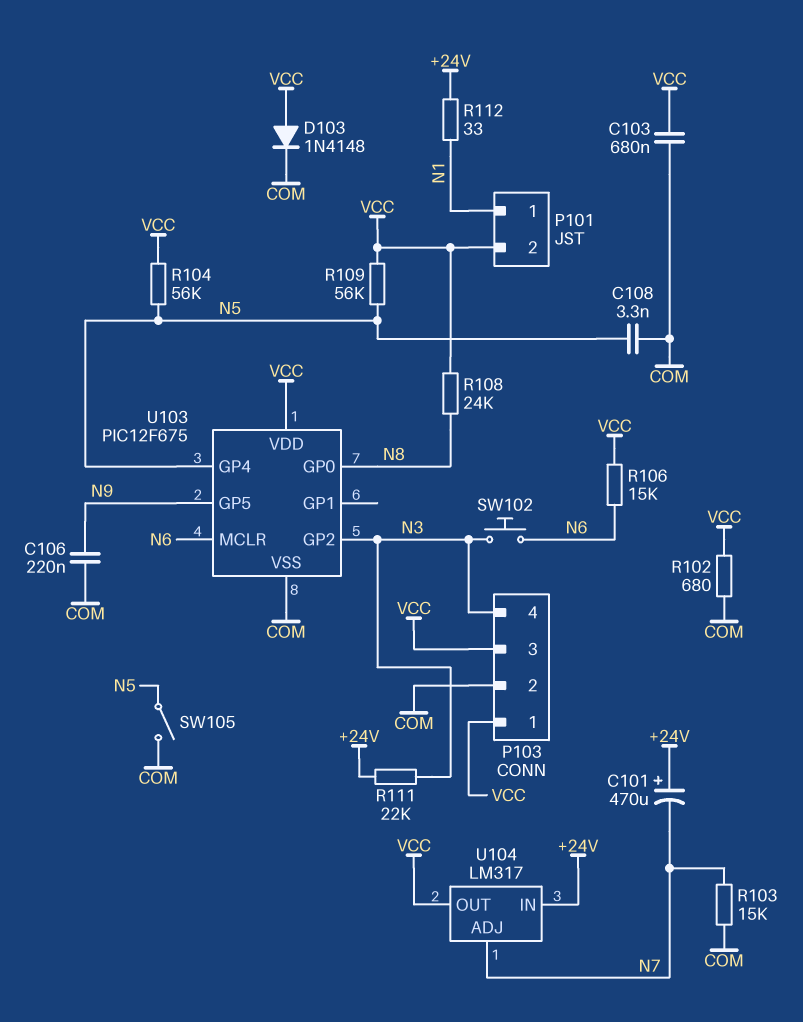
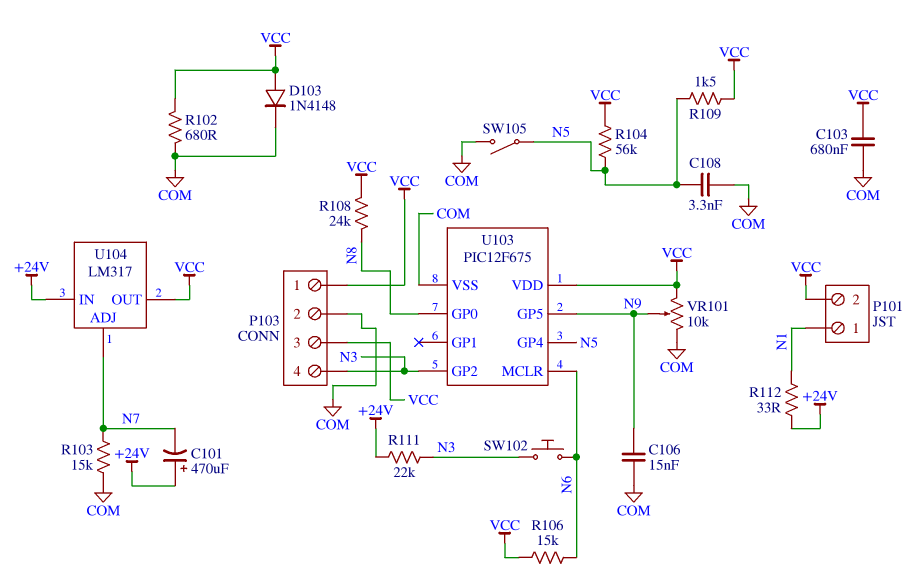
C106: 220nF (COM, N9) -> 15nF (COM, N9)
R109: 56k (N5, VCC) -> 1.5k (N5, VCC)
VR101: none -> 10k (COM, VCC, wiper N9)

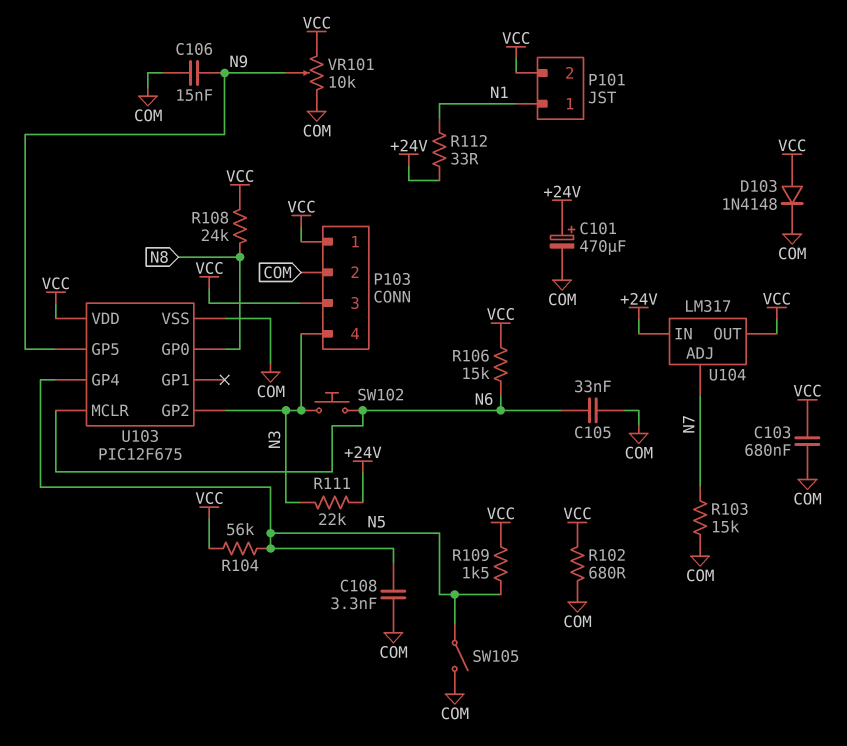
C101: 470uF (plus +24V, minus N7) -> 470uF (plus +24V, minus COM)
C105: none -> 33nF (COM, N6)

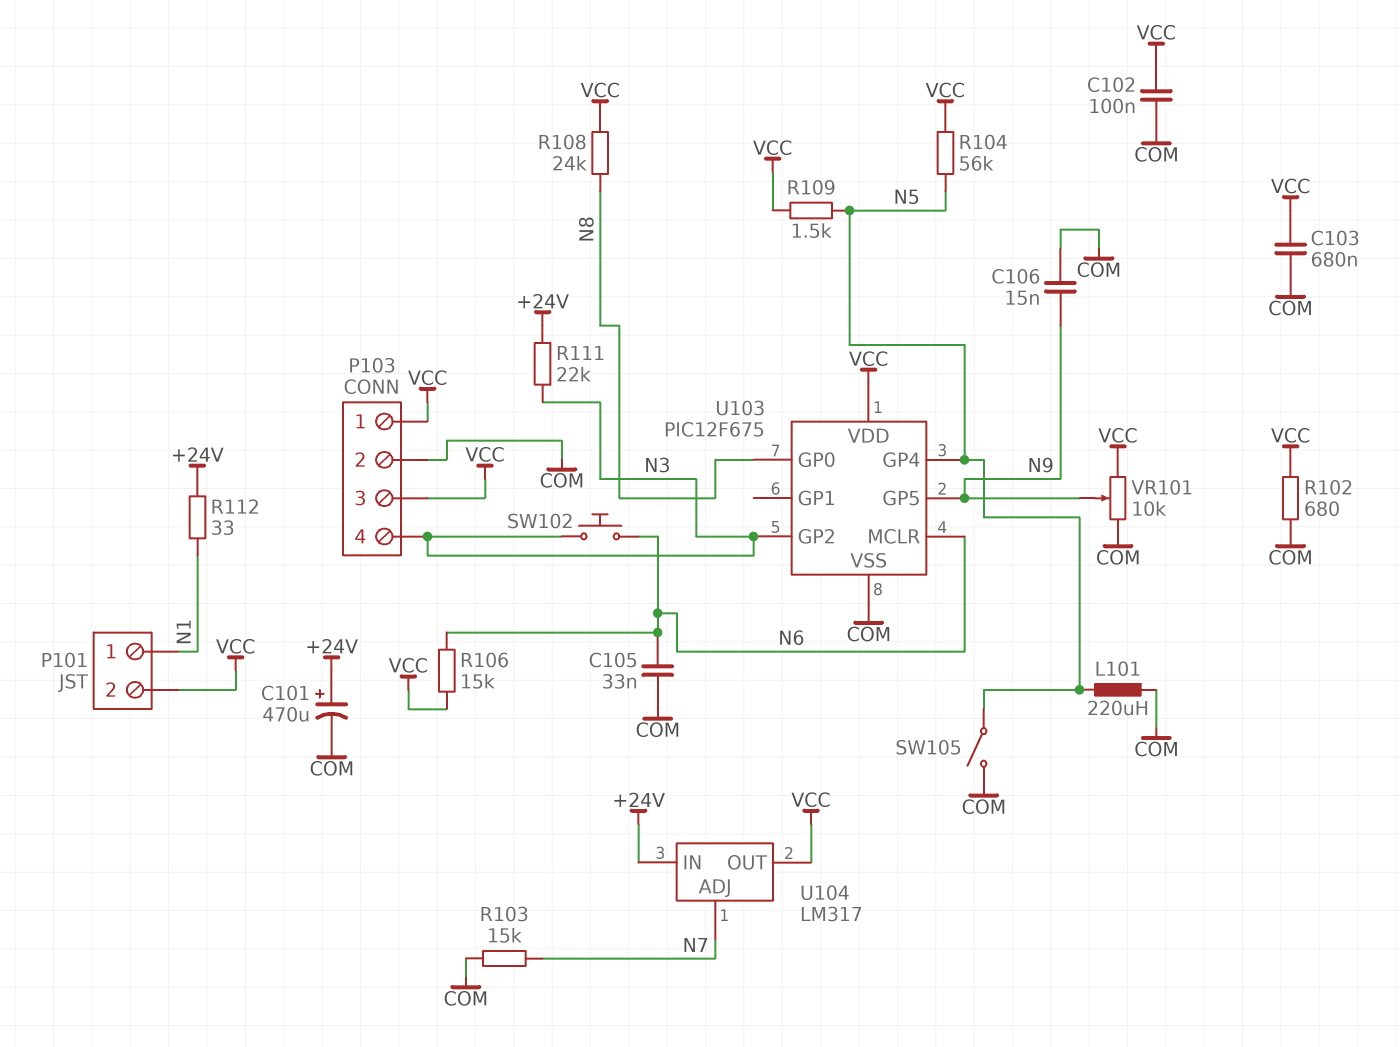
C102: none -> 100nF (COM, VCC)
C108: 3.3nF (COM, N5) -> none
D103: diode 1N4148 (A VCC, K COM) -> none
L101: none -> 220uH (COM, N5)

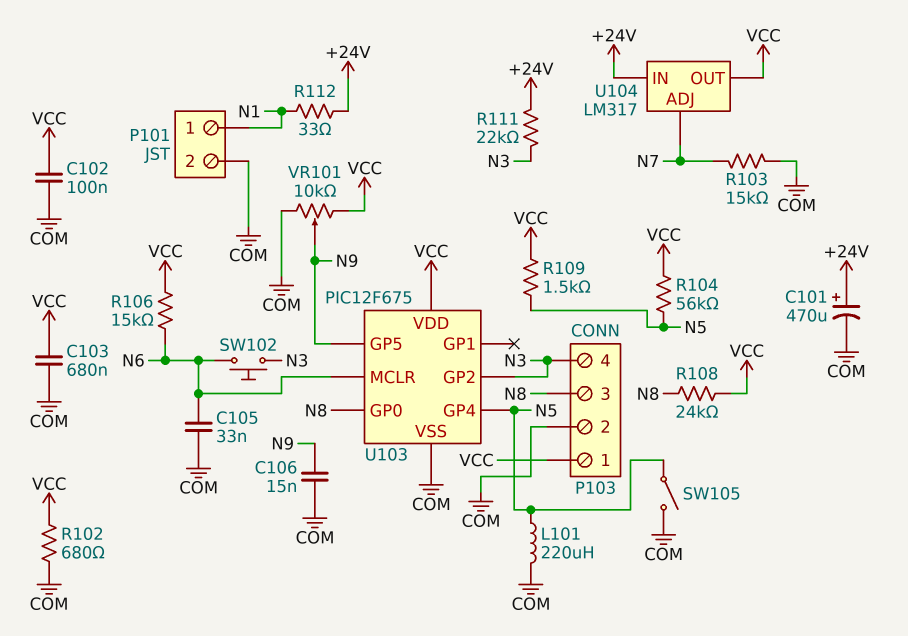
P101 pin 2: VCC -> COM
P103 pin 3: VCC -> N8

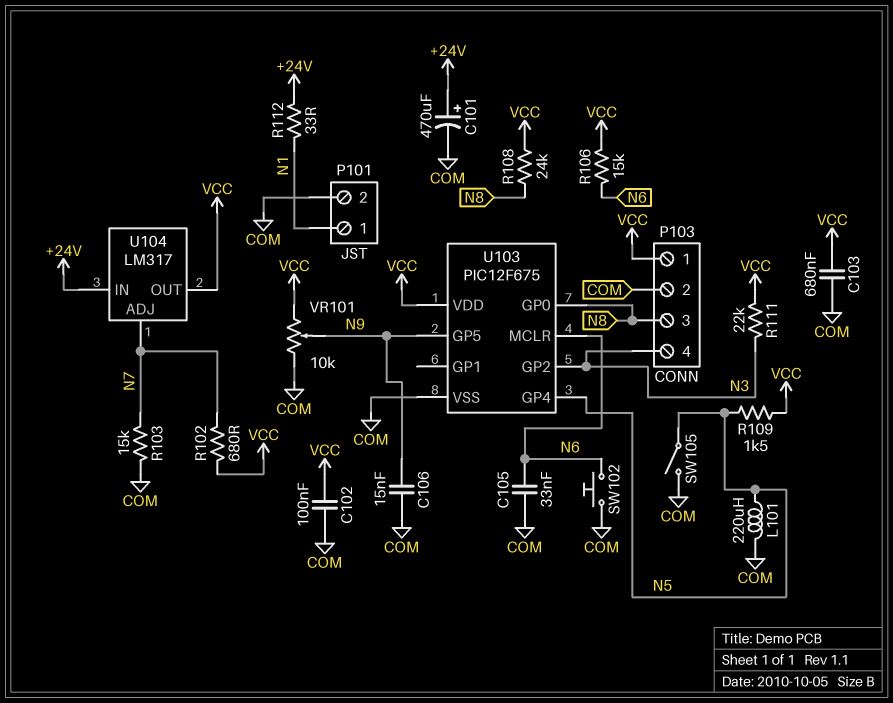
R102: 680 (COM, VCC) -> 680 (N7, VCC)
R104: 56k (N5, VCC) -> none
R111: 22k (+24V, N3) -> 22k (N3, VCC)
SW102: button (N3, N6) -> button (COM, N6)

